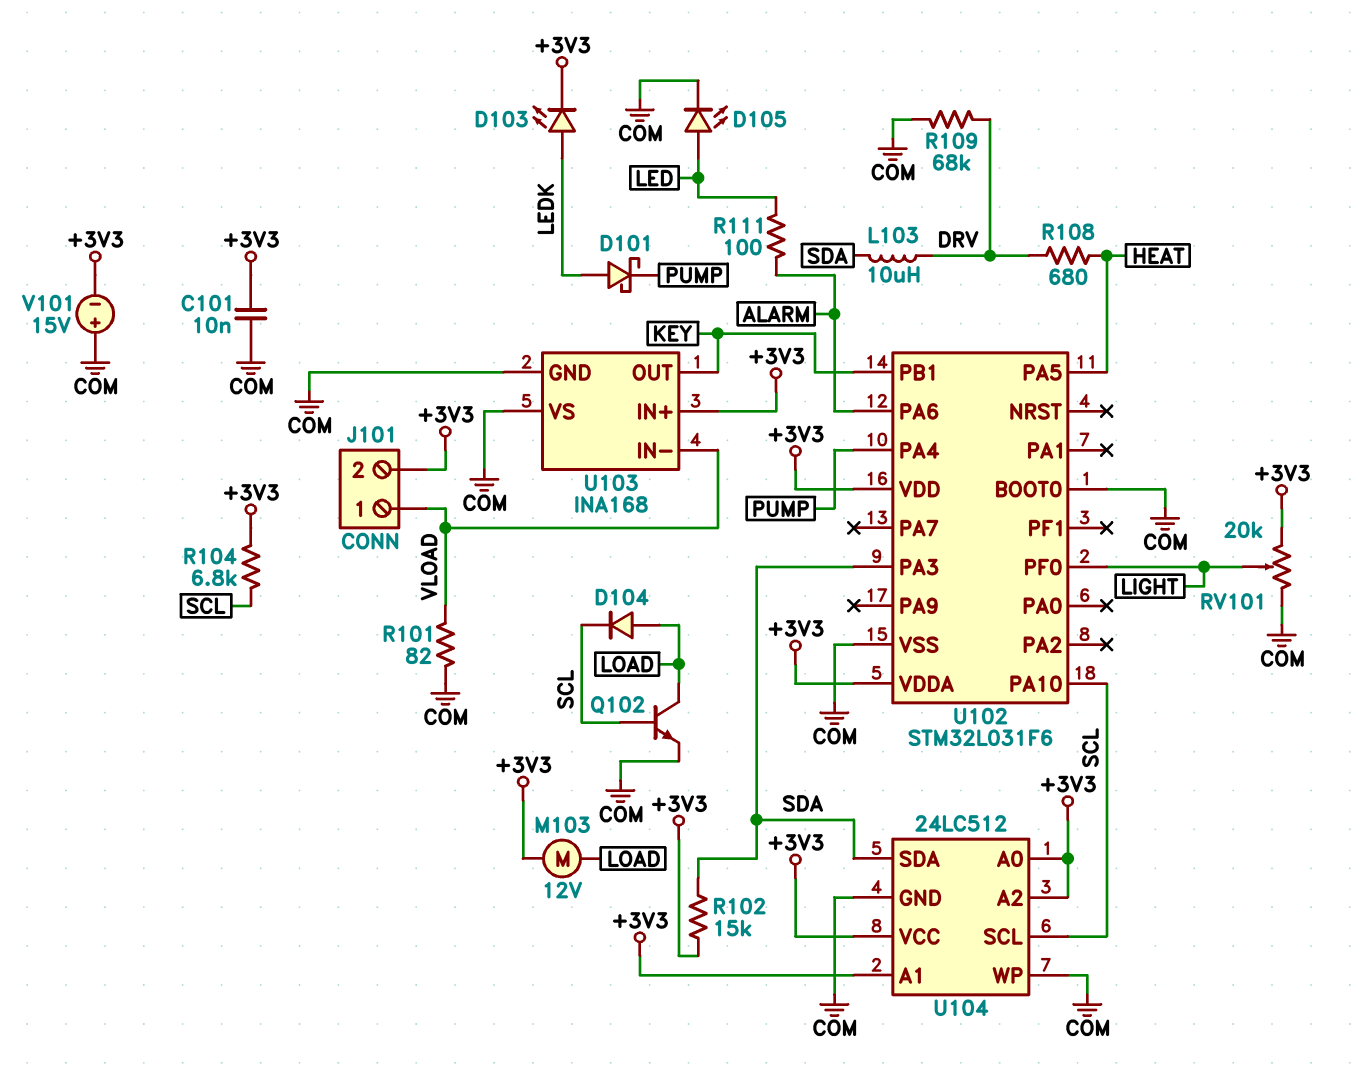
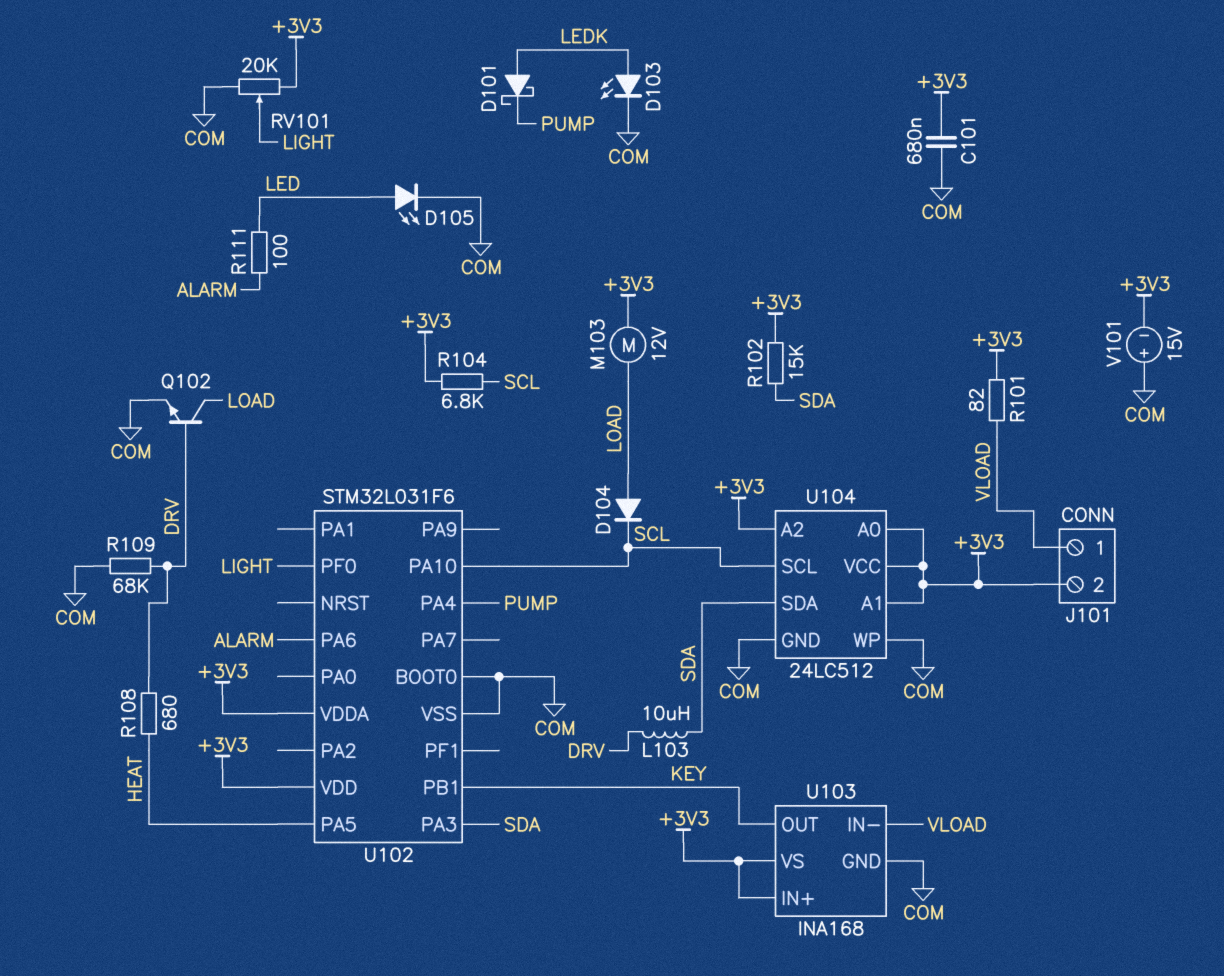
C101: 10nF (+3V3, COM) -> 680nF (+3V3, COM)
D103: LED (A LEDK, K +3V3) -> LED (A LEDK, K COM)
Q102: NPN (B SCL, C LOAD, E COM) -> NPN (B DRV, C LOAD, E COM)
R101: 82 (COM, VLOAD) -> 82 (+3V3, VLOAD)
U103 pin VS: COM -> +3V3

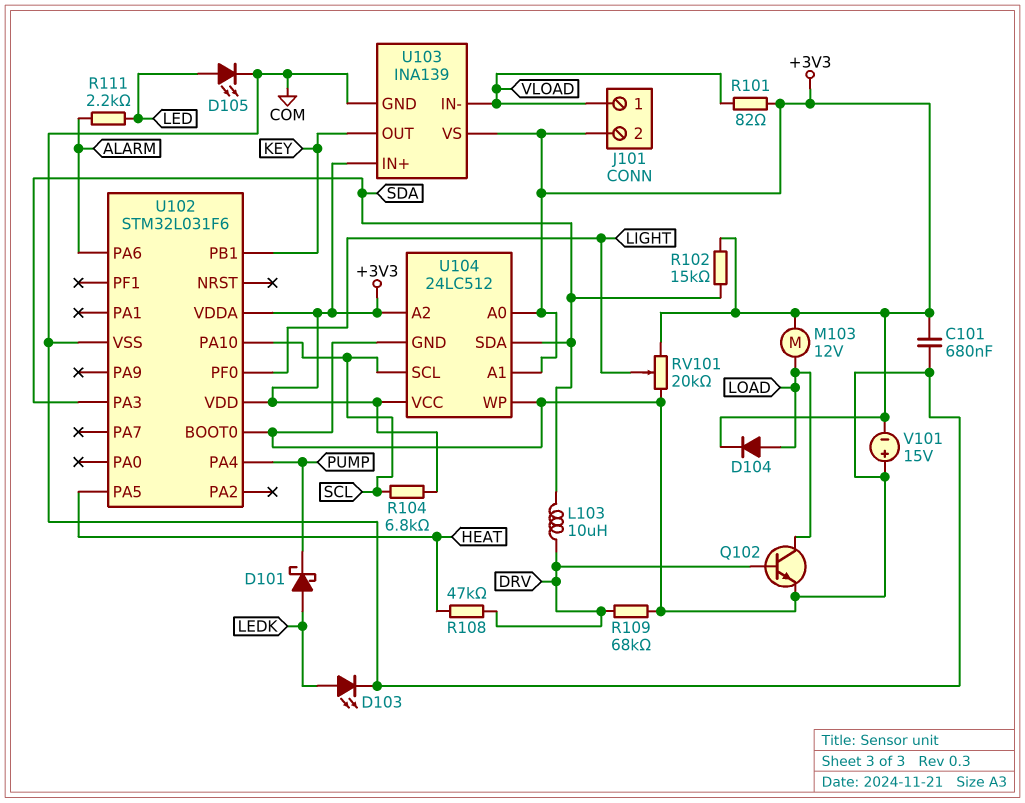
D104: diode (A LOAD, K SCL) -> diode (A LOAD, K +3V3)
R108: 680 (DRV, HEAT) -> 47k (DRV, HEAT)
R111: 100 (ALARM, LED) -> 2.2k (ALARM, LED)
U103: INA168 -> INA139

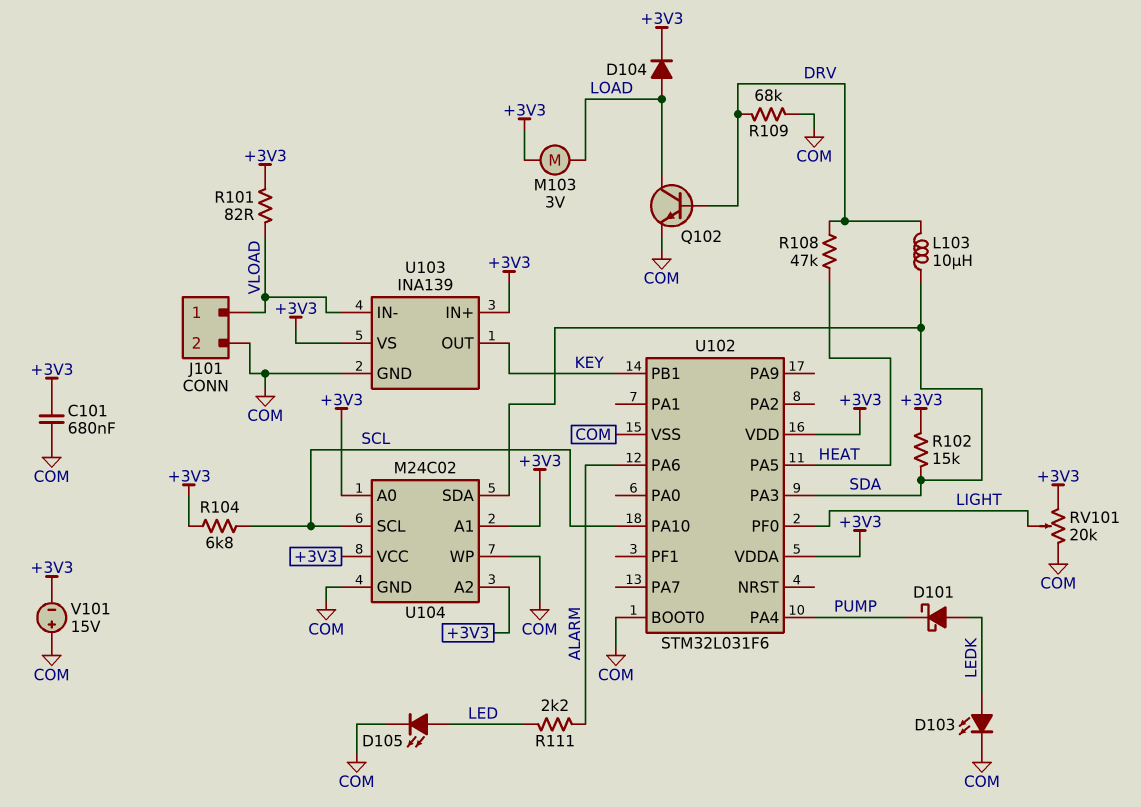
J101 pin 2: +3V3 -> COM
M103: motor 12V (+3V3, LOAD) -> motor 3V (+3V3, LOAD)
U104: 24LC512 -> M24C02

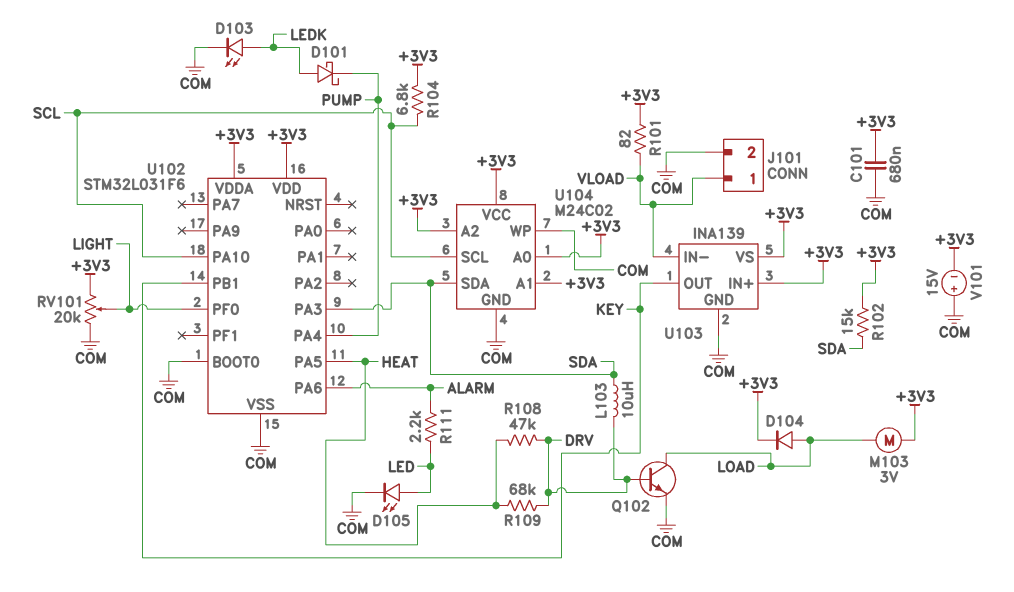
R109: 68k (COM, DRV) -> 68k (DRV, HEAT)

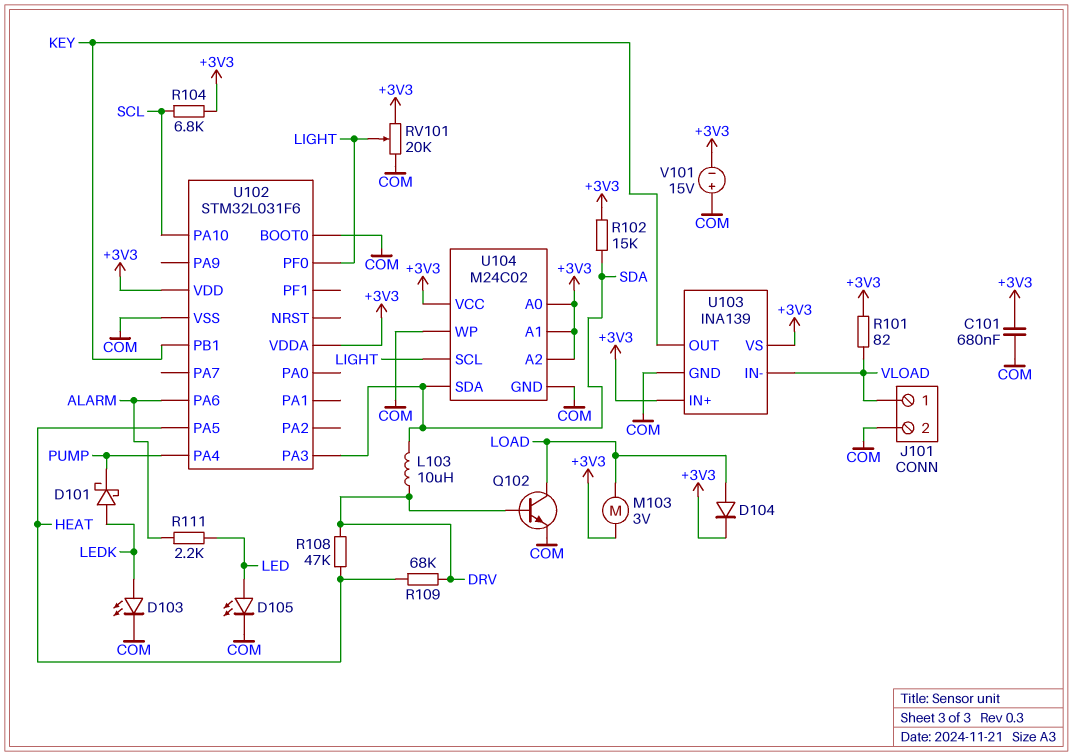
U104 pin SCL: SCL -> LIGHT

